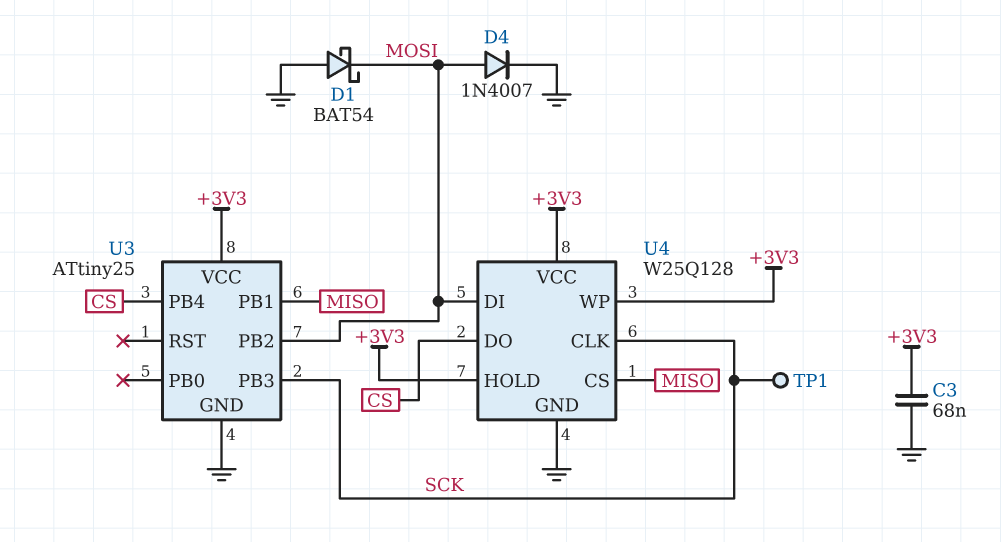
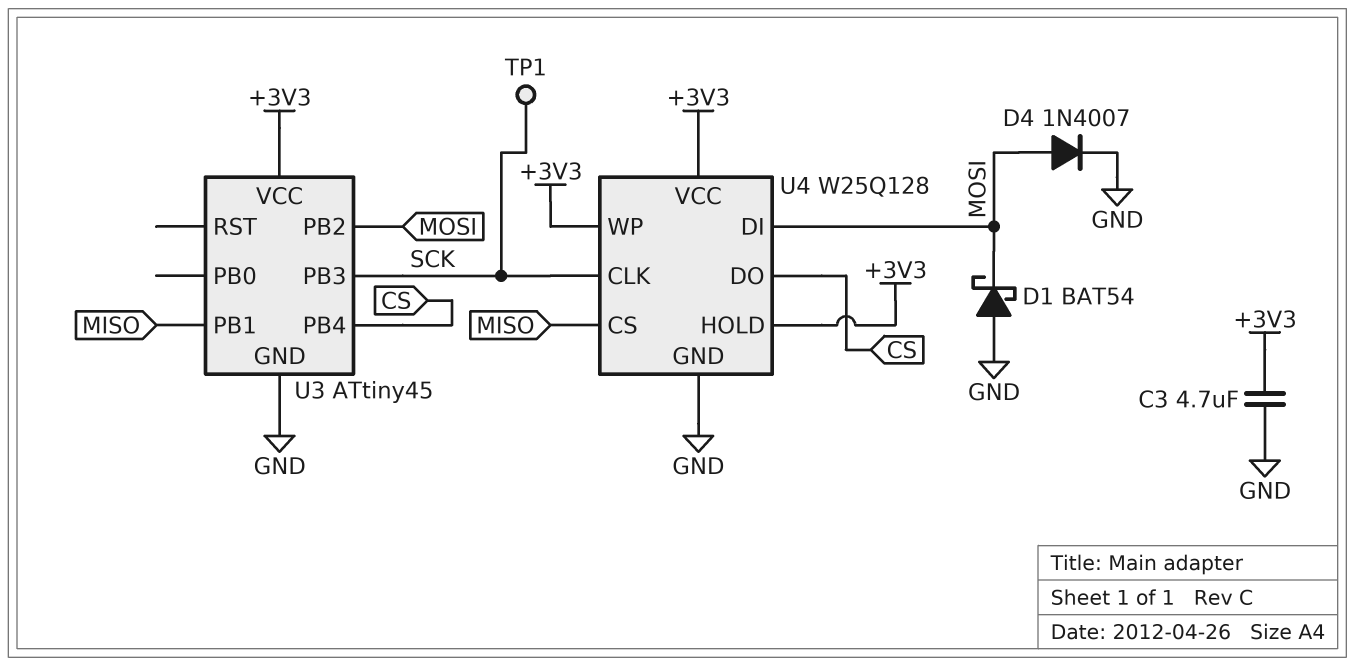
C3: 68nF (+3V3, GND) -> 4.7uF (+3V3, GND)
U3: ATtiny25 -> ATtiny45

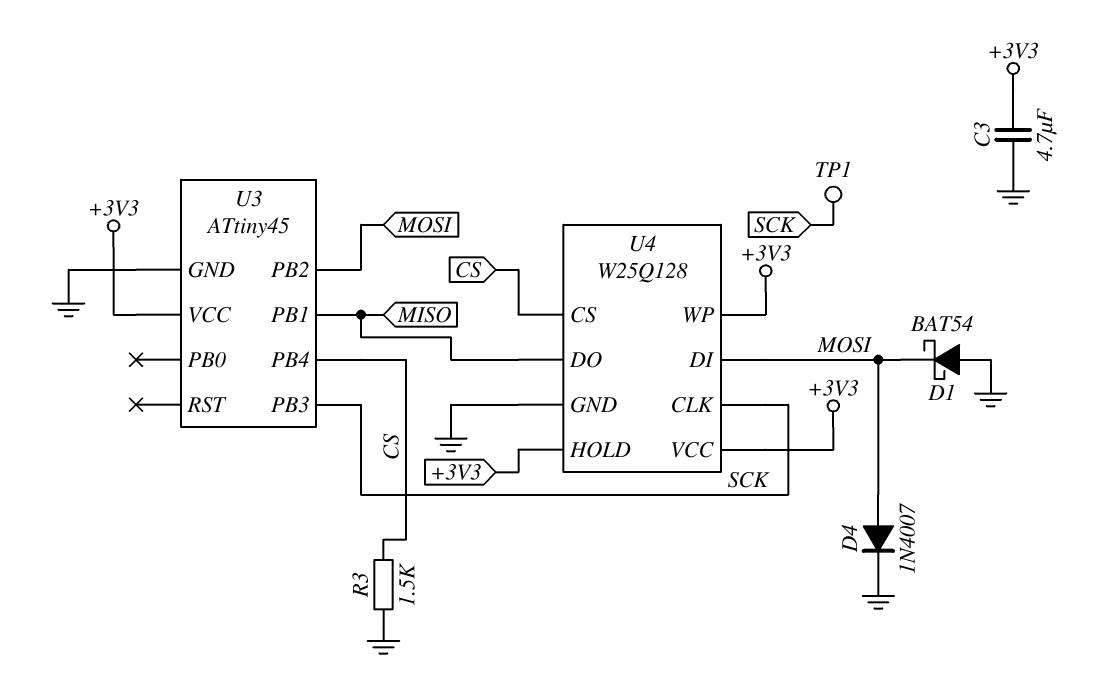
R3: none -> 1.5k (CS, GND)
U4 pin CS: MISO -> CS
U4 pin DO: CS -> MISO

